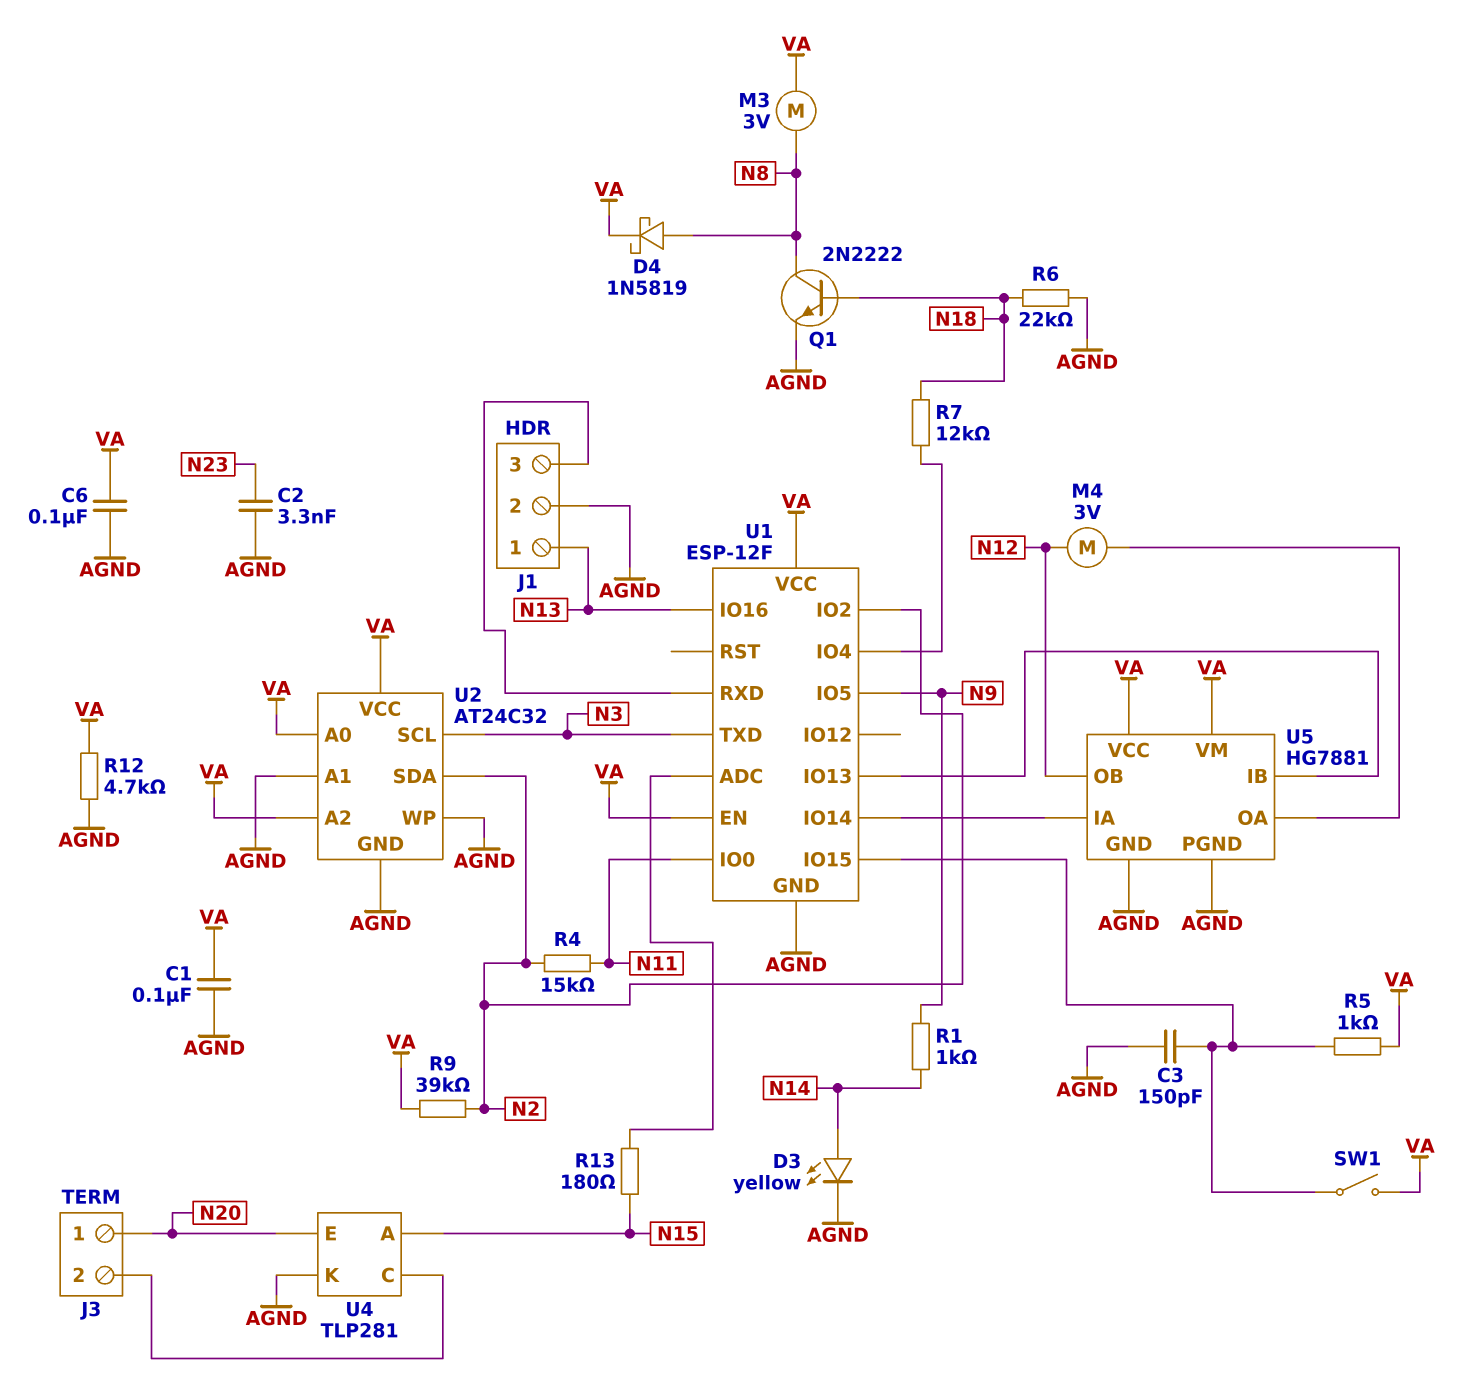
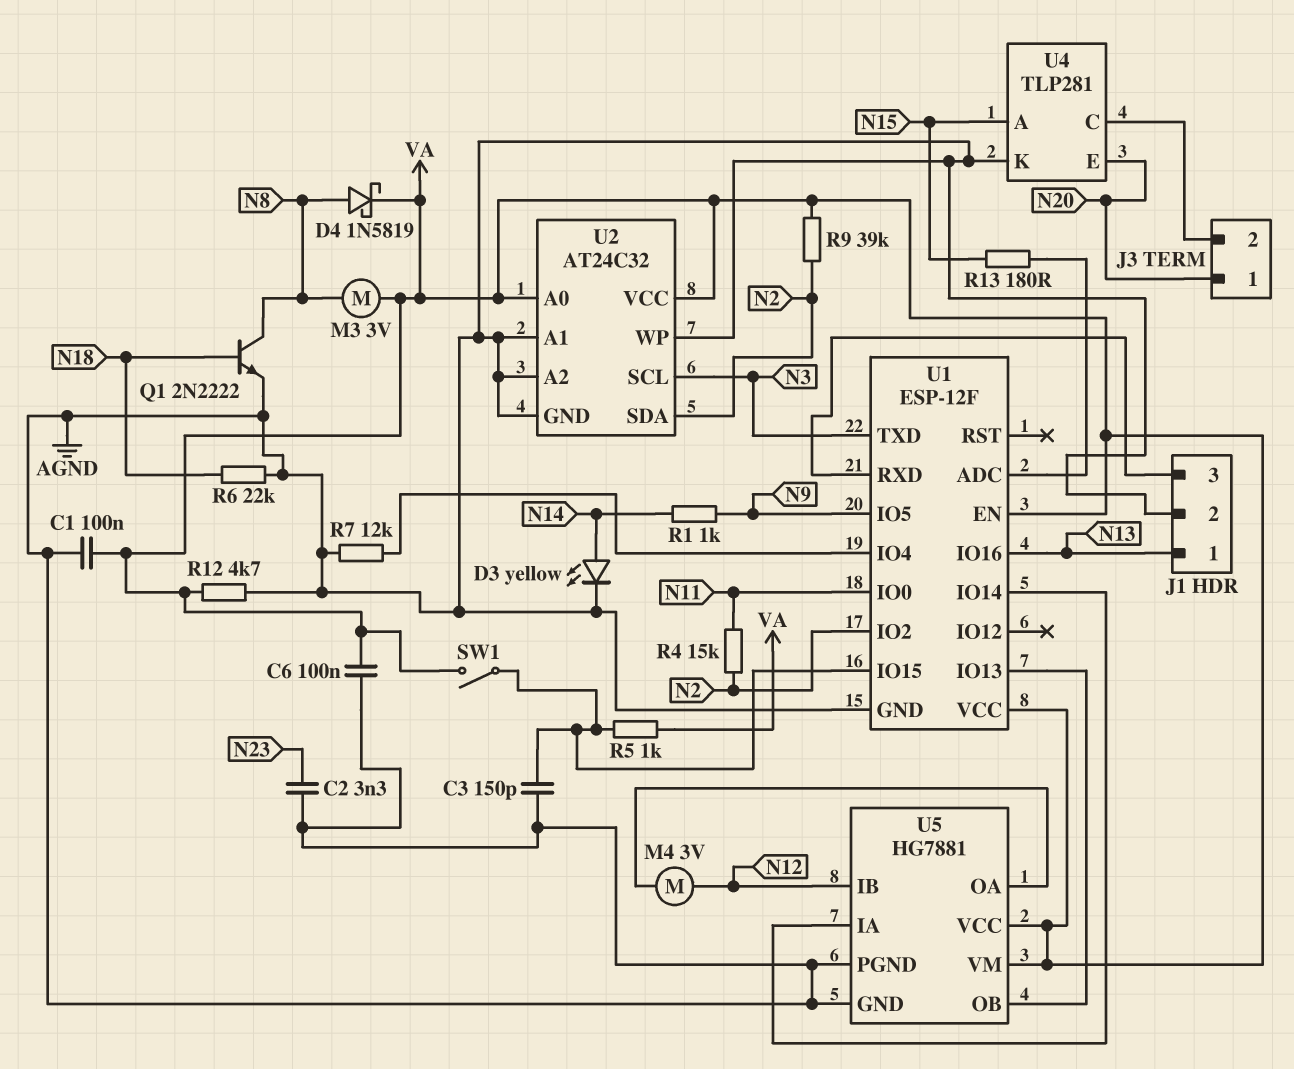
R7: 12k (N18, U1/IO4) -> 12k (AGND, U1/IO4)
U2 pin A2: VA -> AGND
U5 pin IB: U1/IO13 -> N12
U5 pin OB: N12 -> U1/IO13

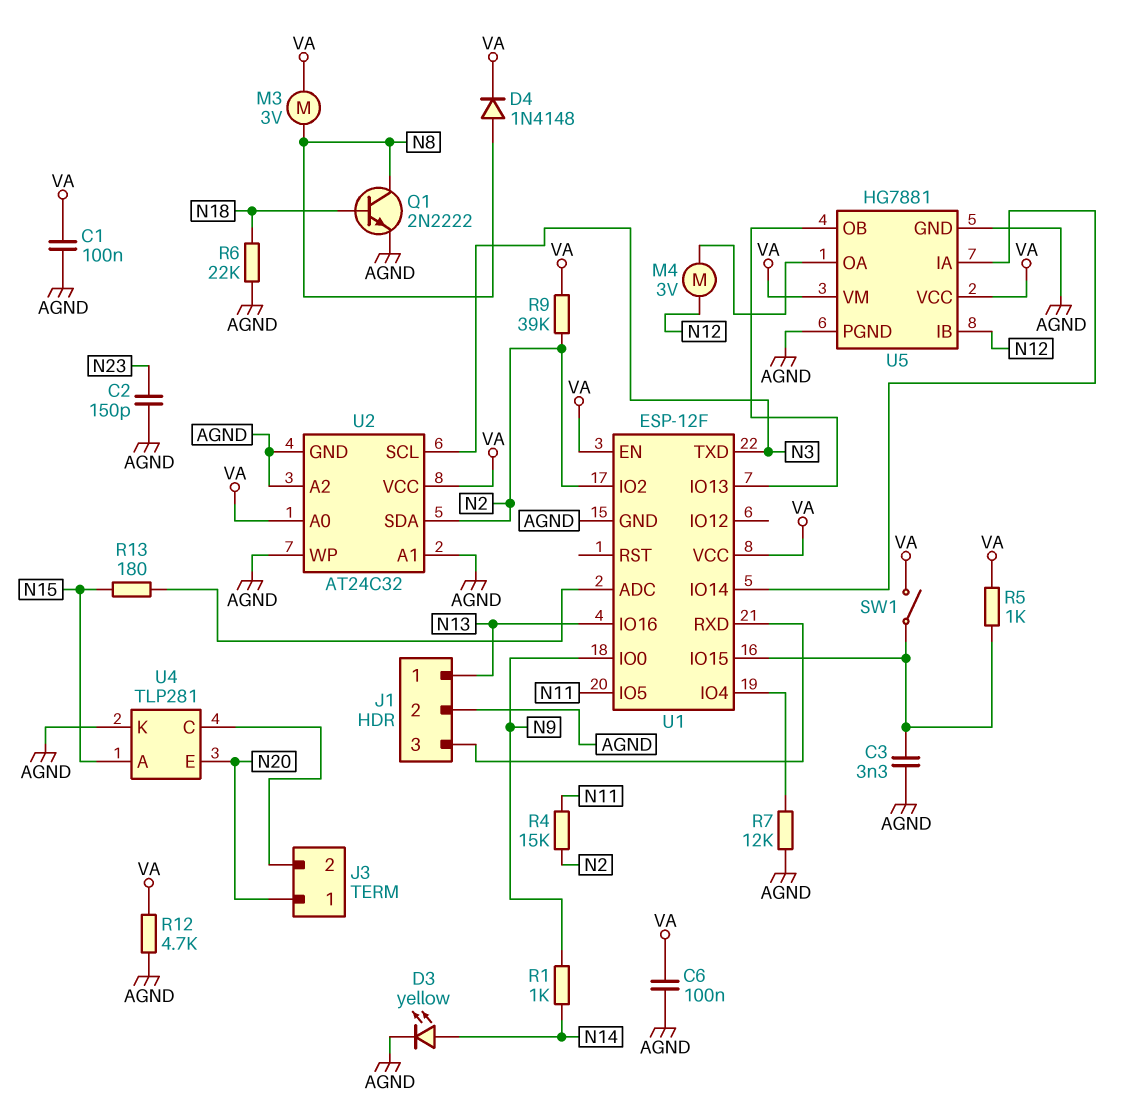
C2: 3.3nF (AGND, N23) -> 150pF (AGND, N23)
C3: 150pF (AGND, U1/IO15) -> 3.3nF (AGND, U1/IO15)
D4: schottky 1N5819 (A N8, K VA) -> diode 1N4148 (A N8, K VA)
U1 pin IO0: N11 -> N9
U1 pin IO5: N9 -> N11

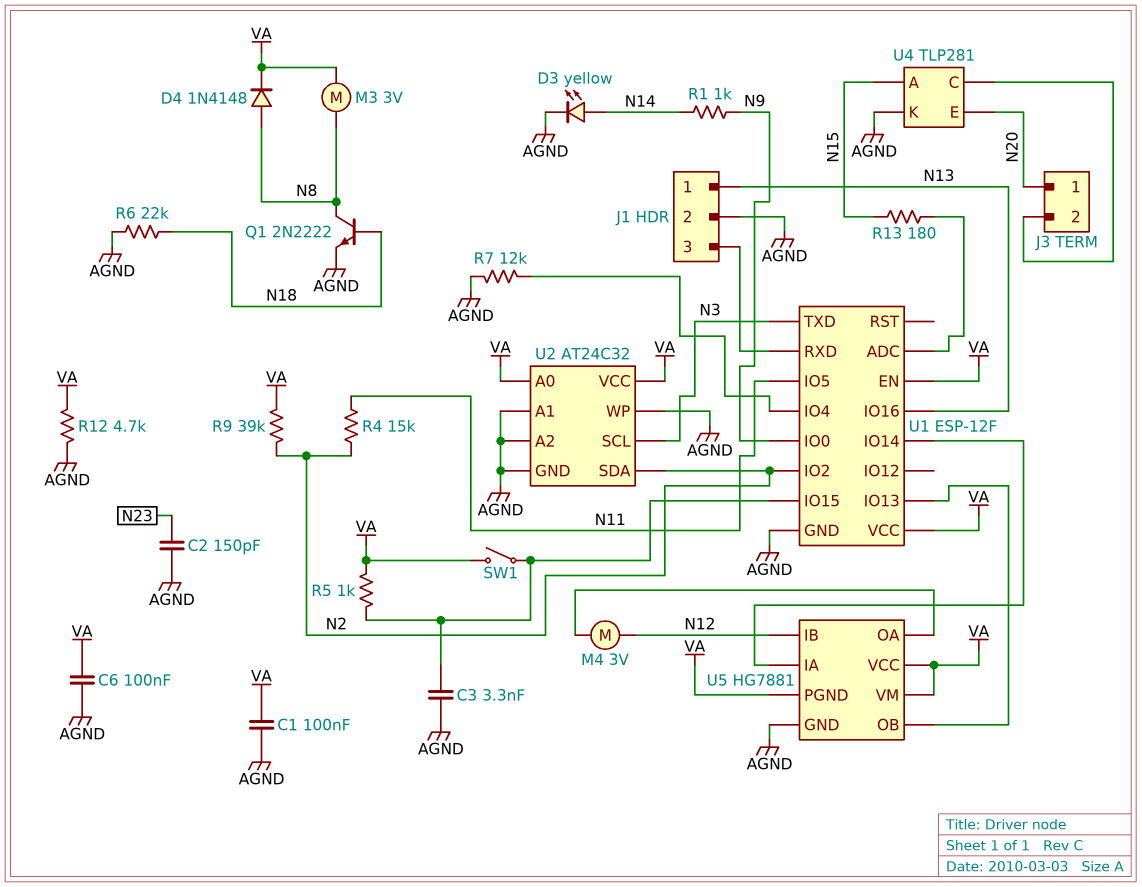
U5 pin PGND: AGND -> VA

